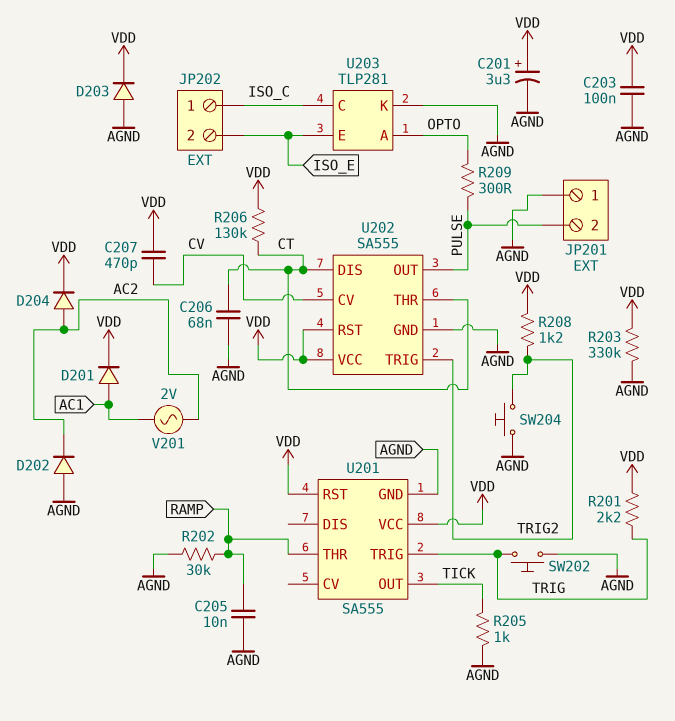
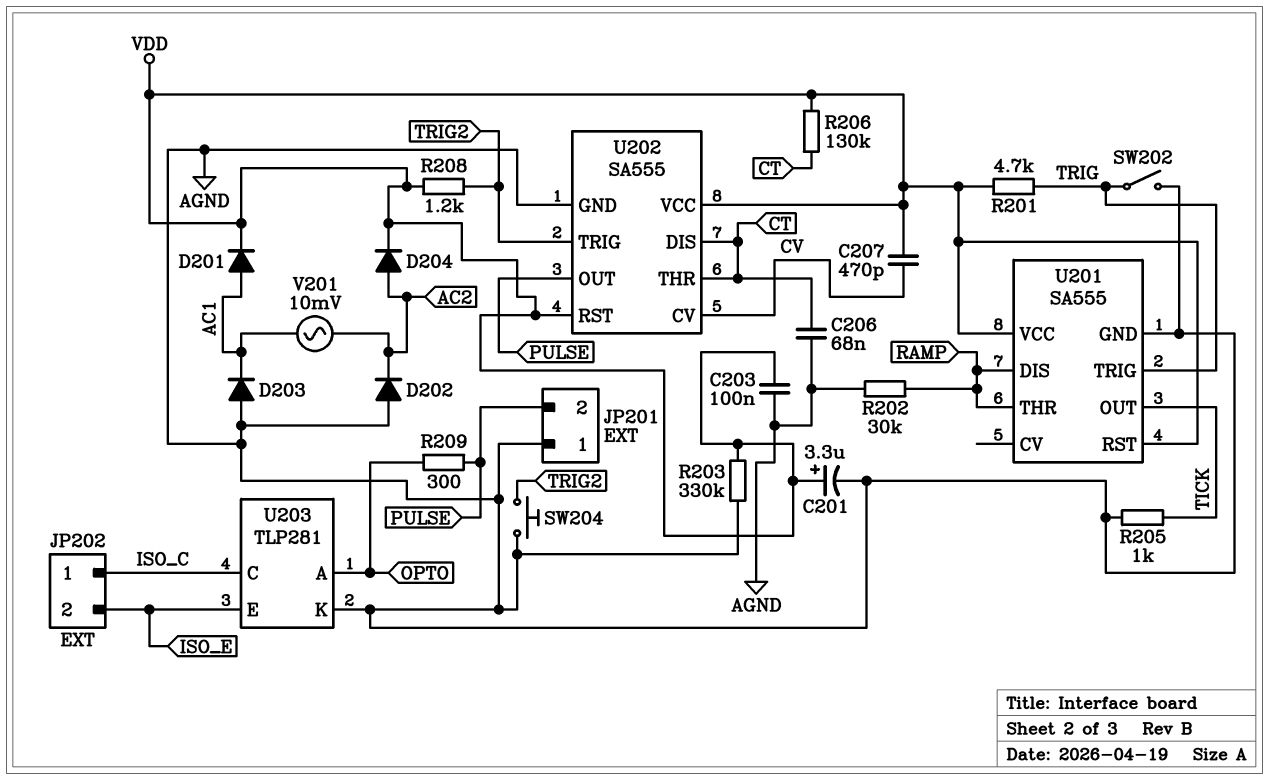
C205: 10nF (AGND, RAMP) -> none
D203: diode (A AGND, K VDD) -> diode (A AGND, K AC1)
R201: 2.2k (TRIG, VDD) -> 4.7k (TRIG, VDD)
SW202: button (AGND, TRIG) -> switch (AGND, TRIG)
U201 pin DIS: none -> RAMP
V201: AC 2V (AC1, AC2) -> AC 10mV (AC1, AC2)

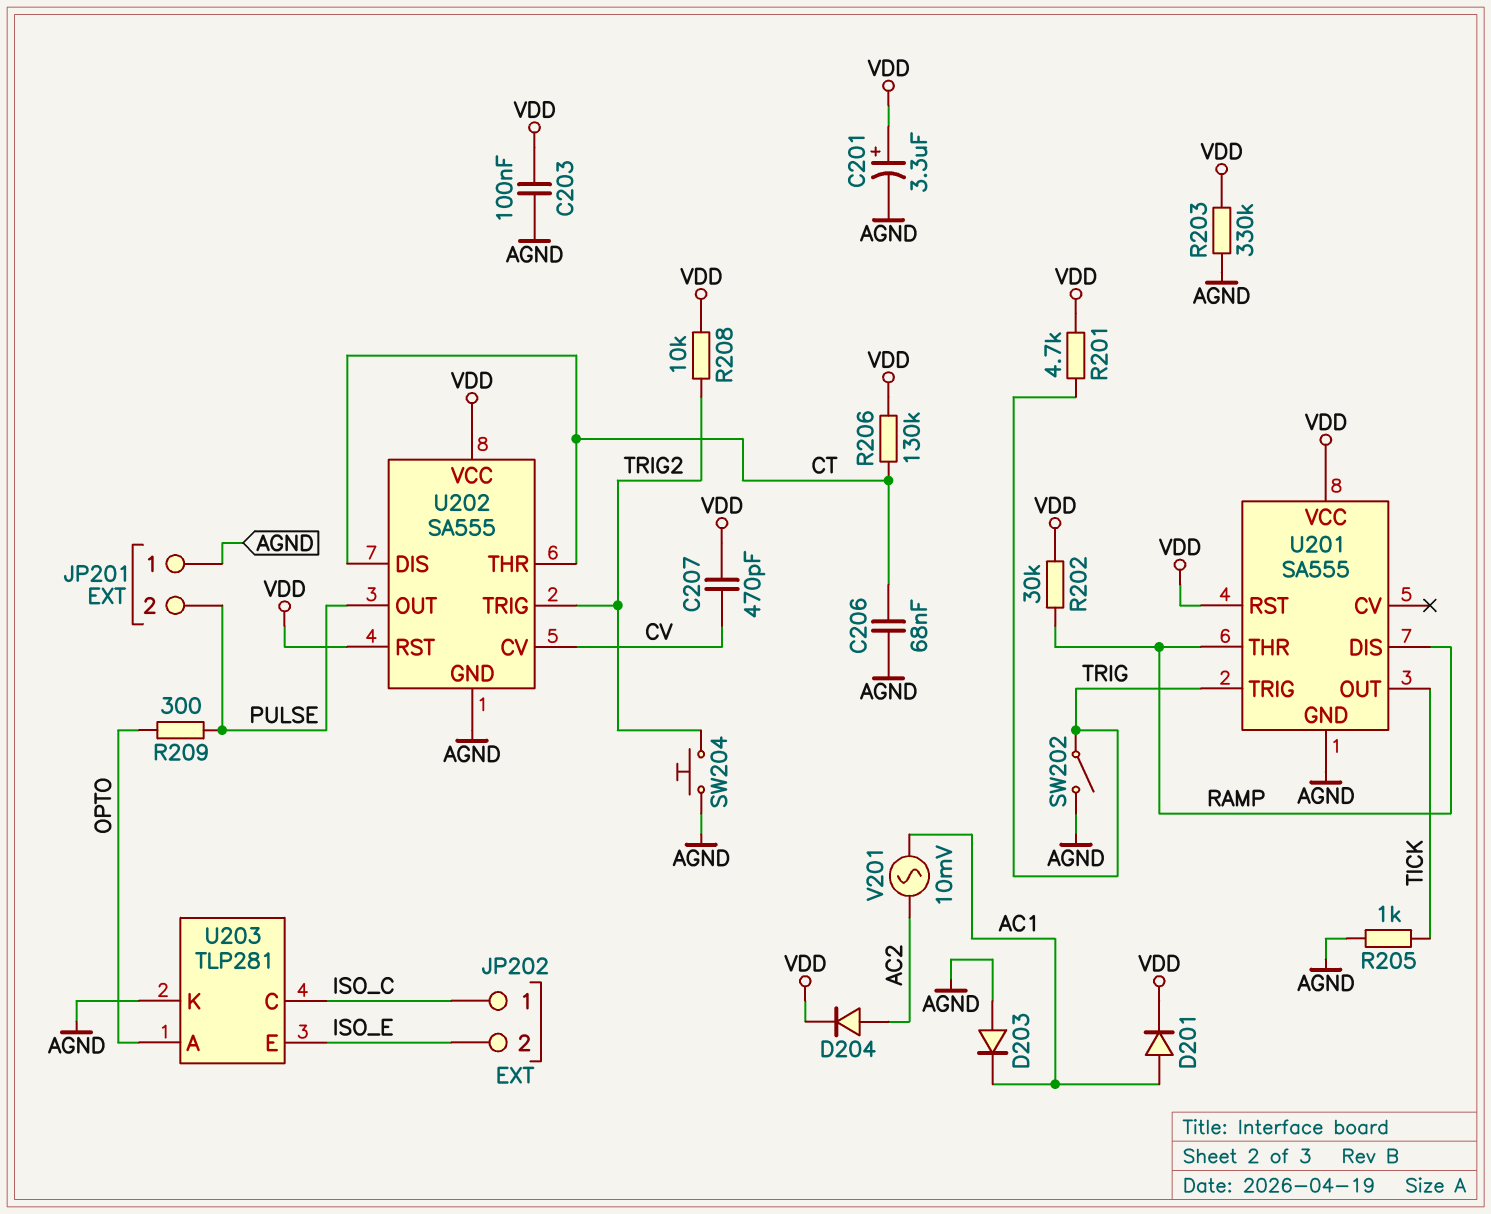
D202: diode (A AGND, K AC2) -> none
R202: 30k (AGND, RAMP) -> 30k (RAMP, VDD)
R208: 1.2k (TRIG2, VDD) -> 10k (TRIG2, VDD)

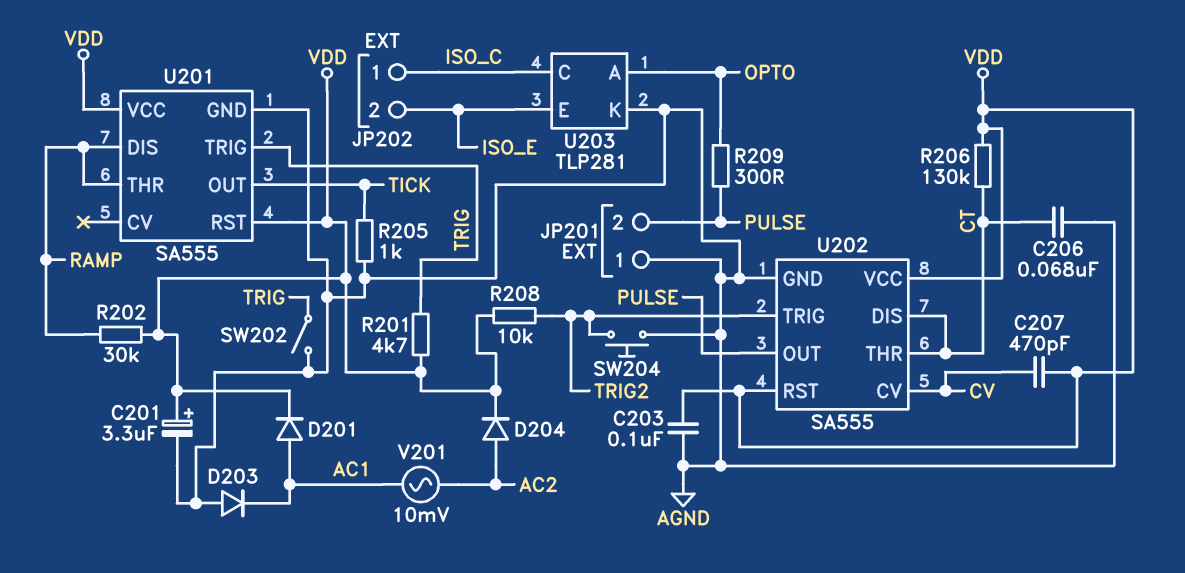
R203: 330k (AGND, VDD) -> none

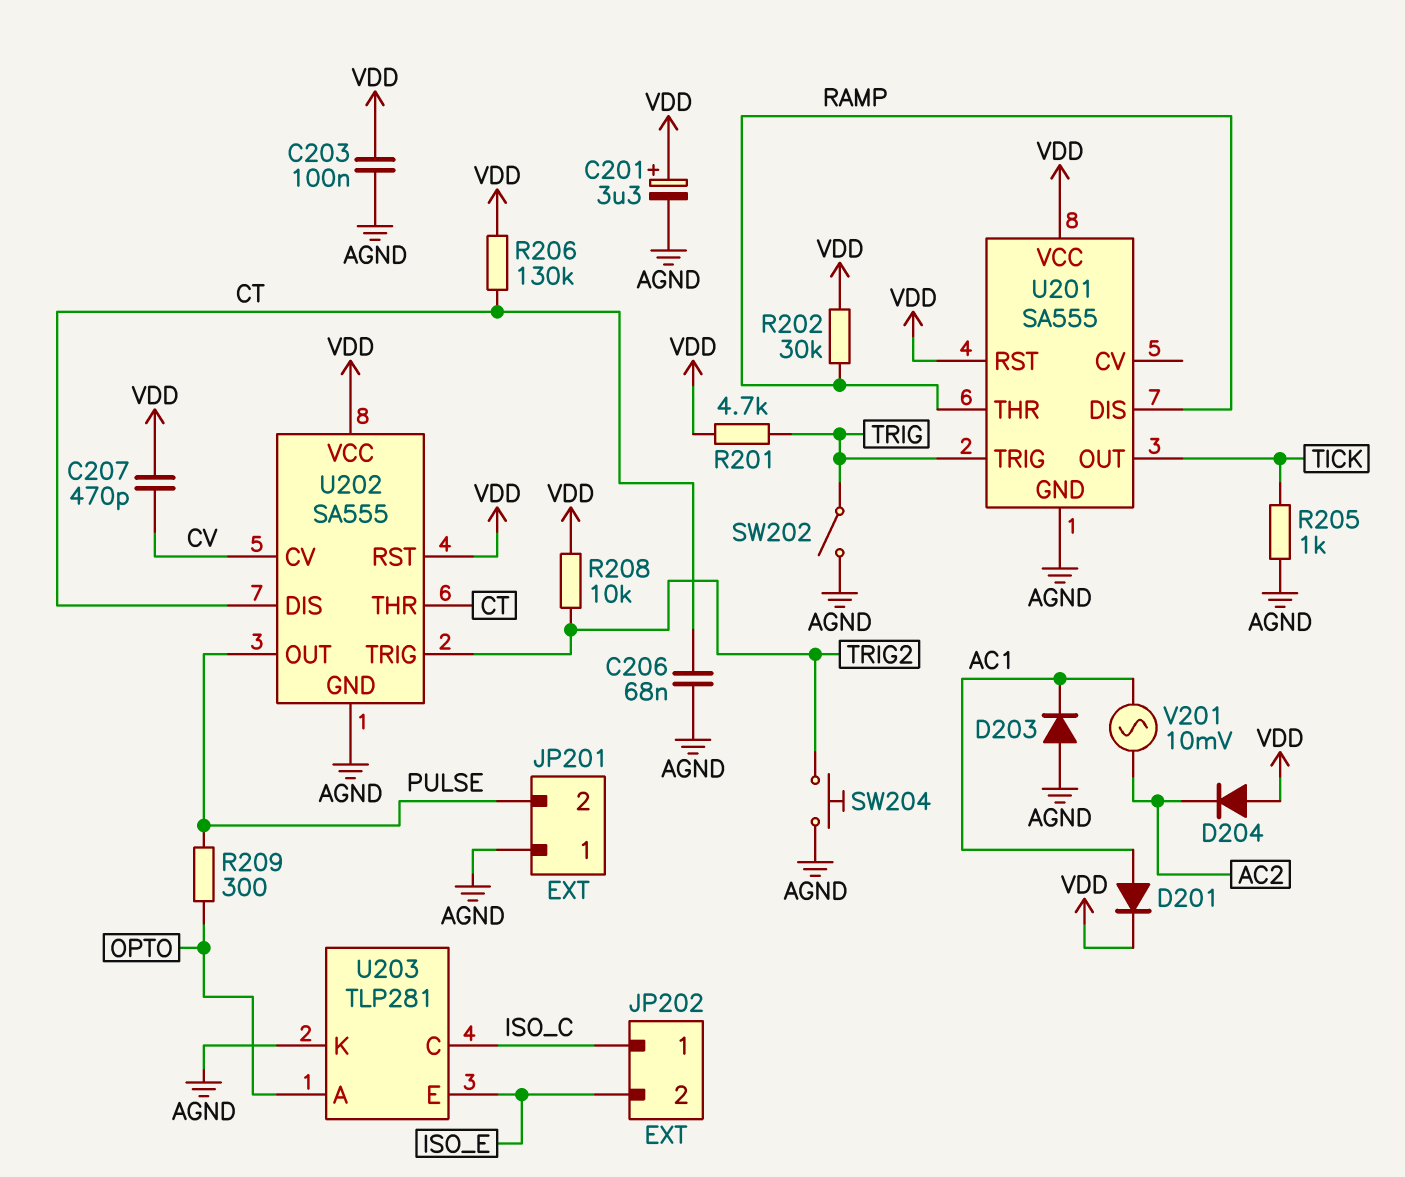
D204: diode (A AC2, K VDD) -> diode (A VDD, K AC2)

